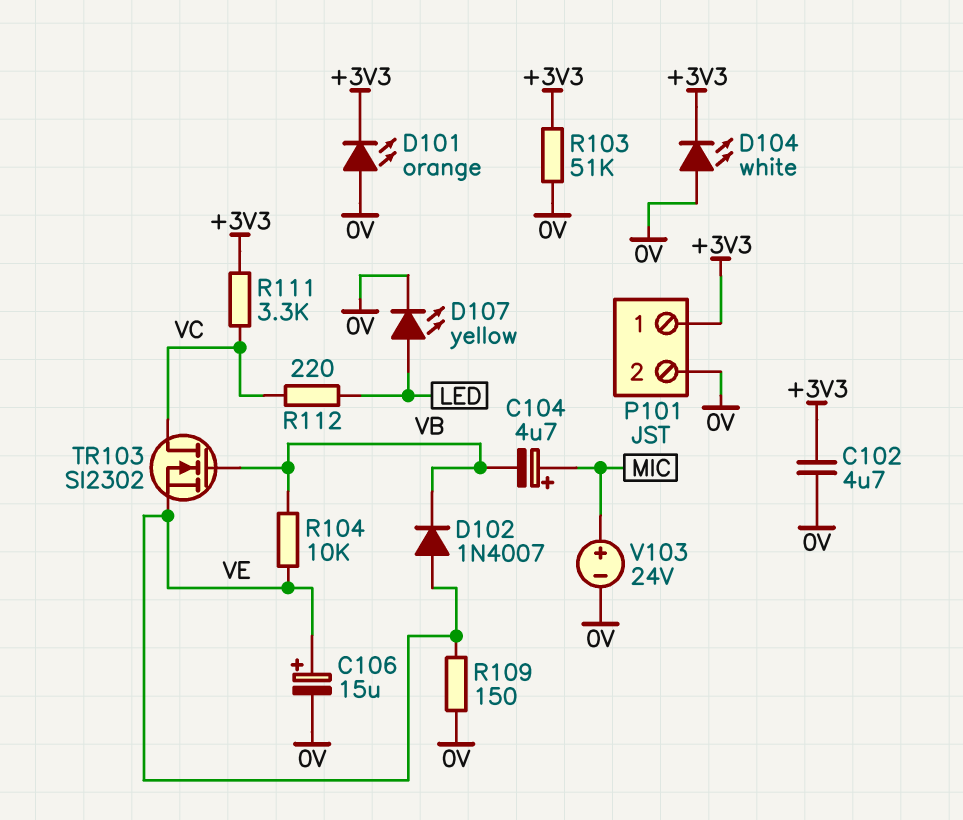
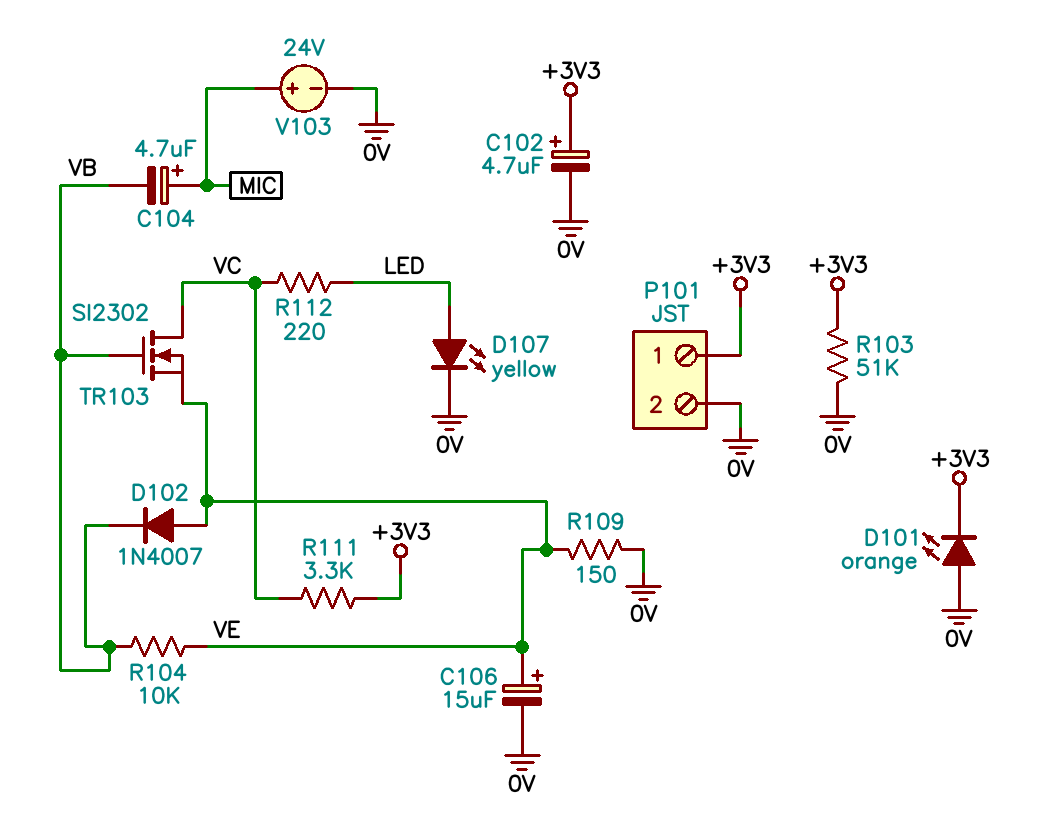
C102: 4.7uF (+3V3, 0V) -> 4.7uF (plus +3V3, minus 0V)
D104: LED white (A 0V, K +3V3) -> none

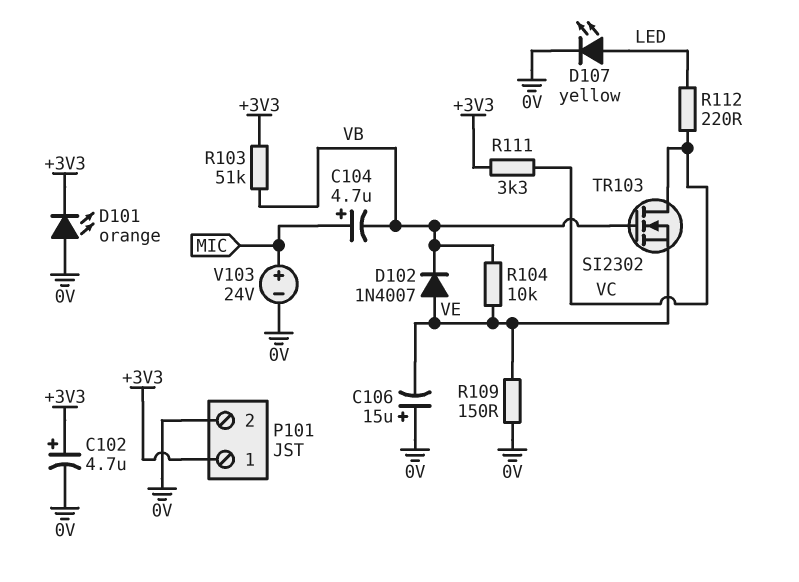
C106: 15uF (plus VE, minus 0V) -> 15uF (plus 0V, minus VE)
R103: 51k (+3V3, 0V) -> 51k (+3V3, VB)

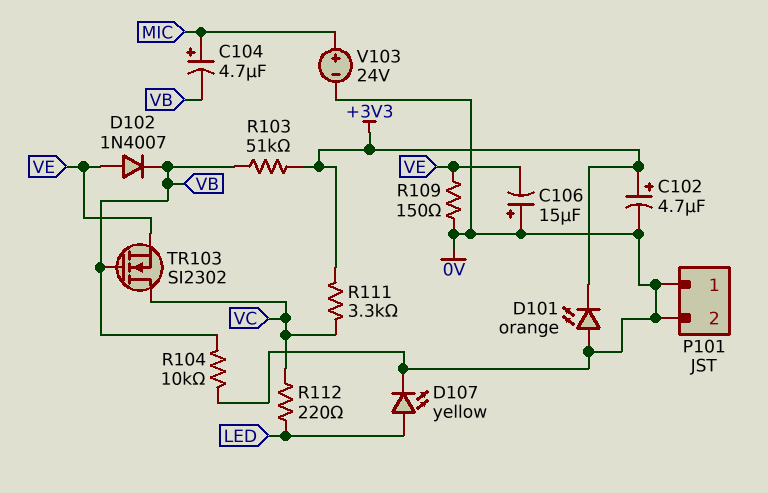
P101 pin 1: +3V3 -> 0V
R104: 10k (VB, VE) -> 10k (0V, VB)

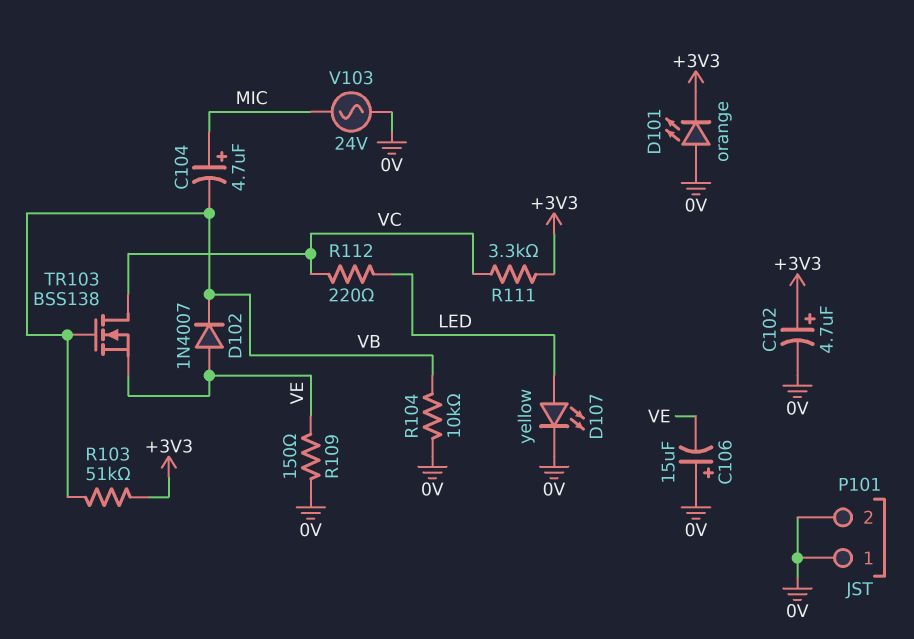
TR103: NMOS SI2302 (G VB, D VC, S VE) -> NMOS BSS138 (G VB, D VC, S VE)
V103: 24V (plus MIC, minus 0V) -> AC 24V (0V, MIC)

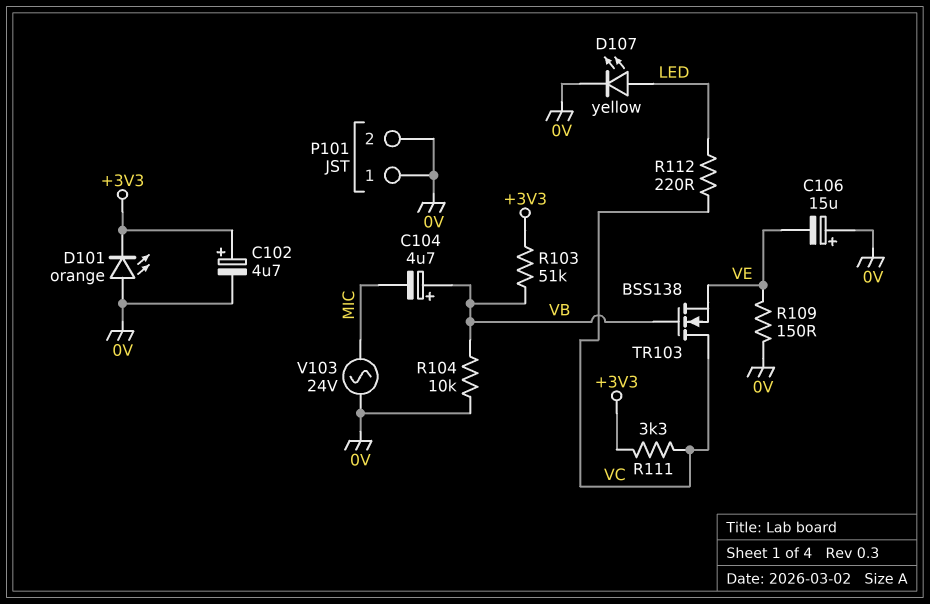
C104: 4.7uF (plus MIC, minus VB) -> 4.7uF (plus VB, minus MIC)
D102: diode 1N4007 (A VE, K VB) -> none

